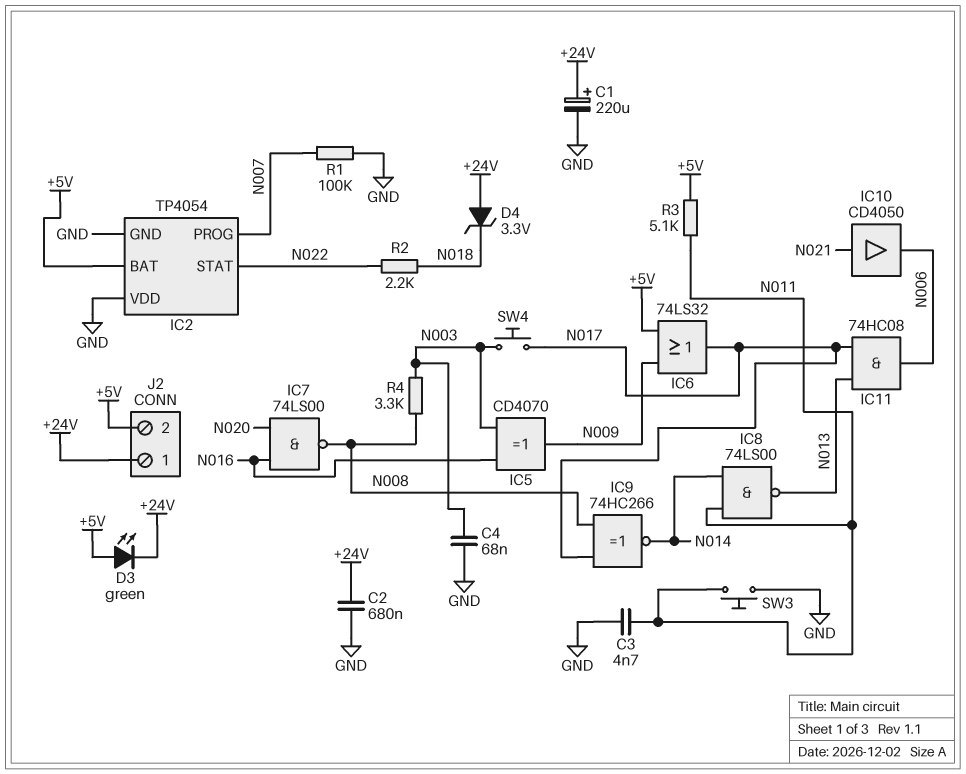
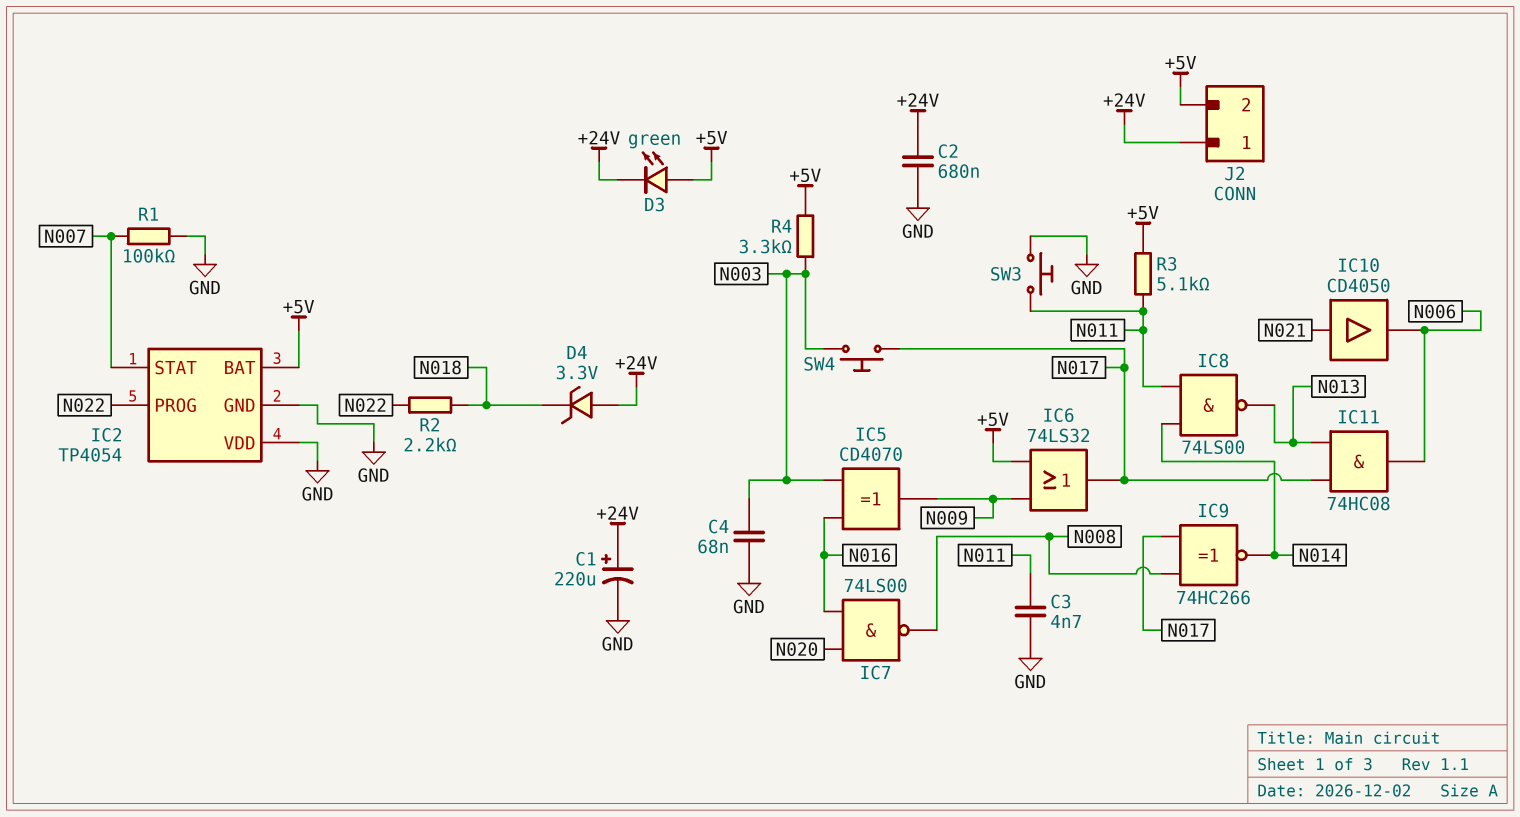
IC2 pin PROG: N007 -> N022
IC2 pin STAT: N022 -> N007
R4: 3.3k (N003, N008) -> 3.3k (+5V, N003)

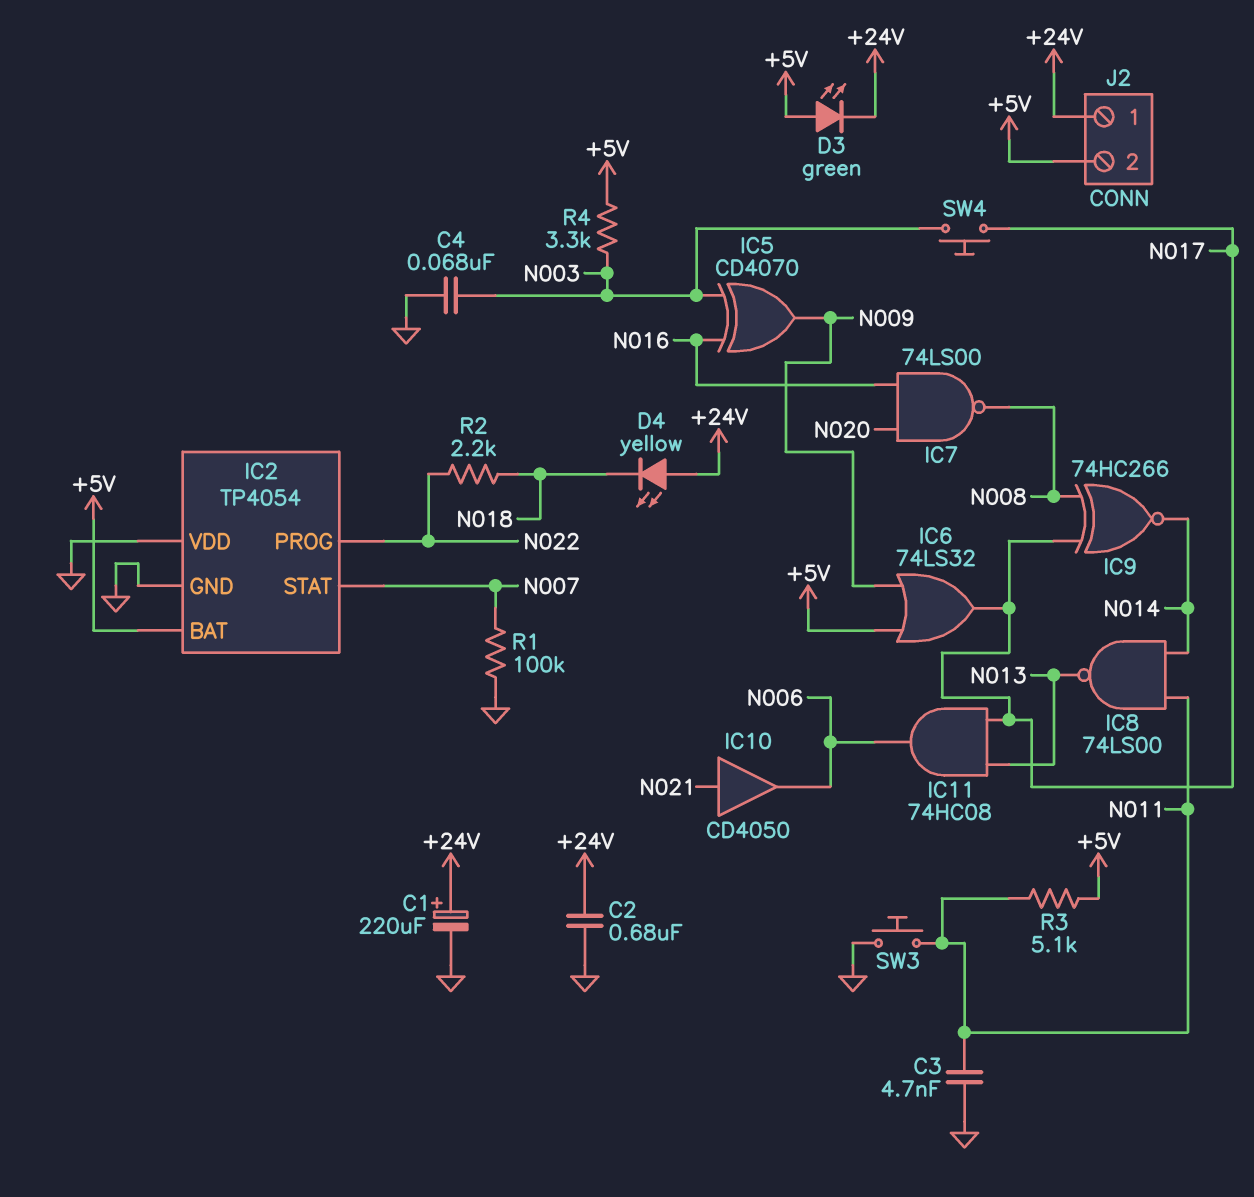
D4: zener 3.3V (A +24V, K N018) -> LED yellow (A +24V, K N018)

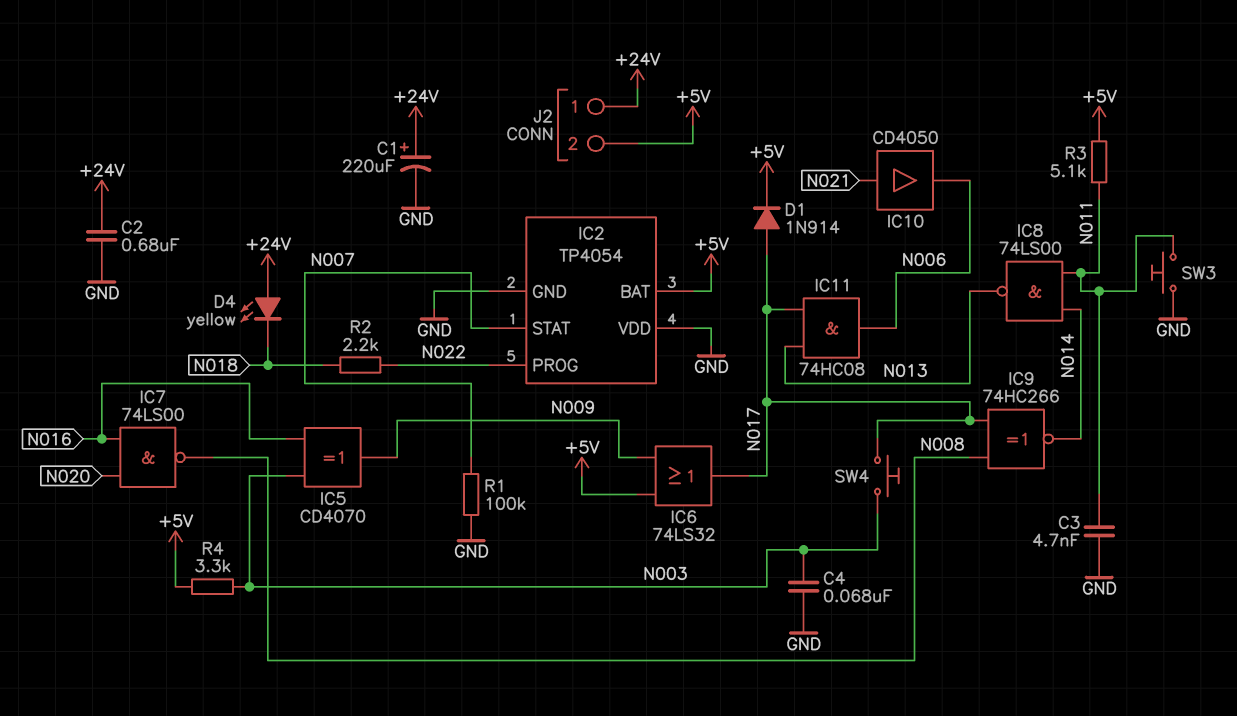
D1: none -> diode 1N914 (A N017, K +5V)
D3: LED green (A +5V, K +24V) -> none

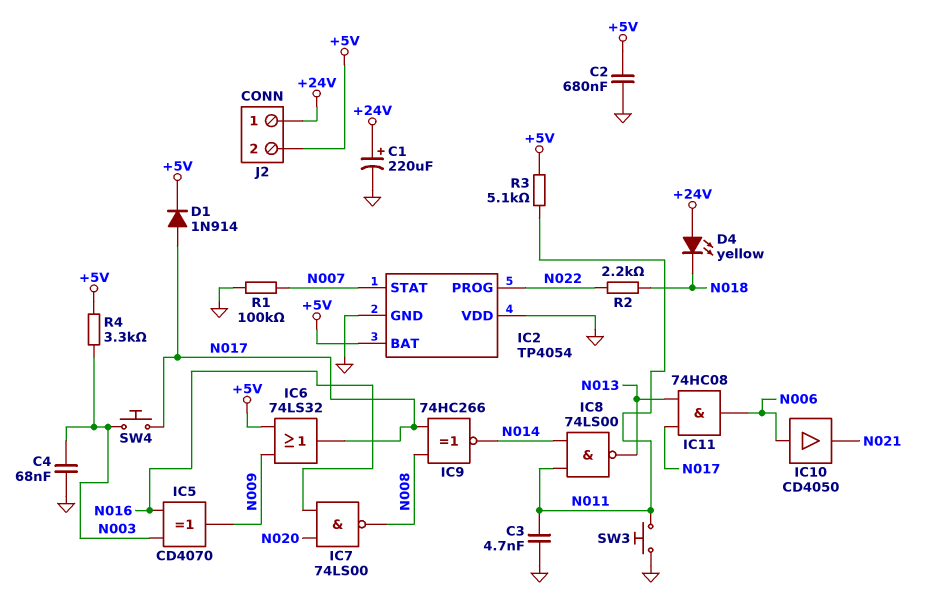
C2: 680nF (+24V, GND) -> 680nF (+5V, GND)
IC10: buffer CD4050 (in N021, out N006) -> buffer CD4050 (in N006, out N021)

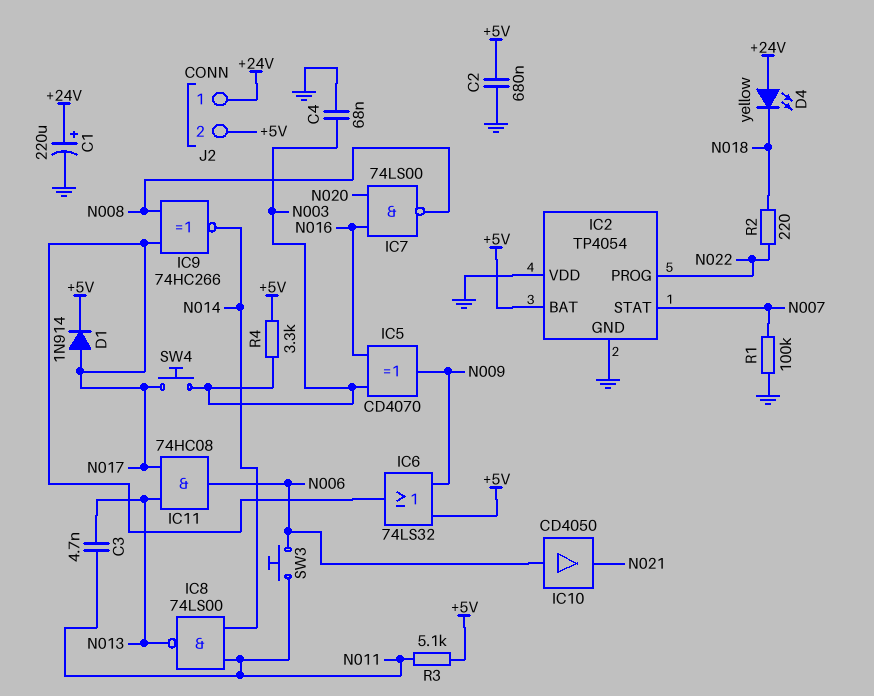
C3: 4.7nF (GND, N011) -> 4.7nF (N011, N013)
R2: 2.2k (N018, N022) -> 220 (N018, N022)
SW3: button (GND, N011) -> button (N006, N011)

